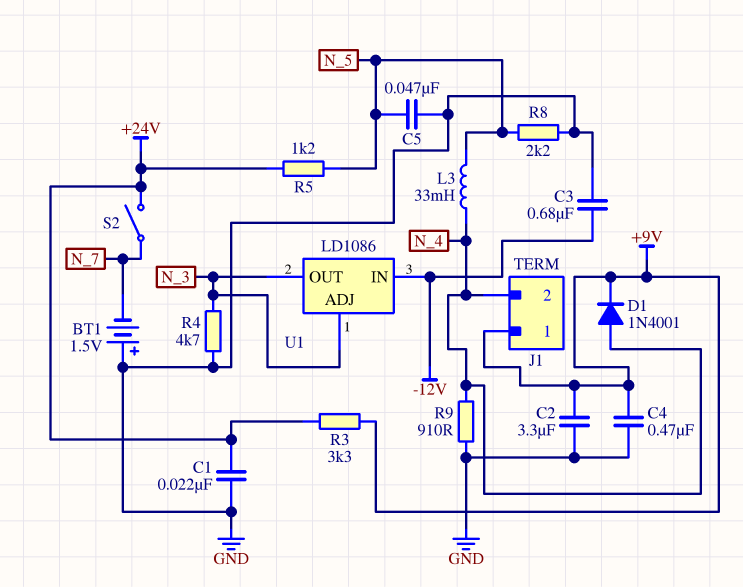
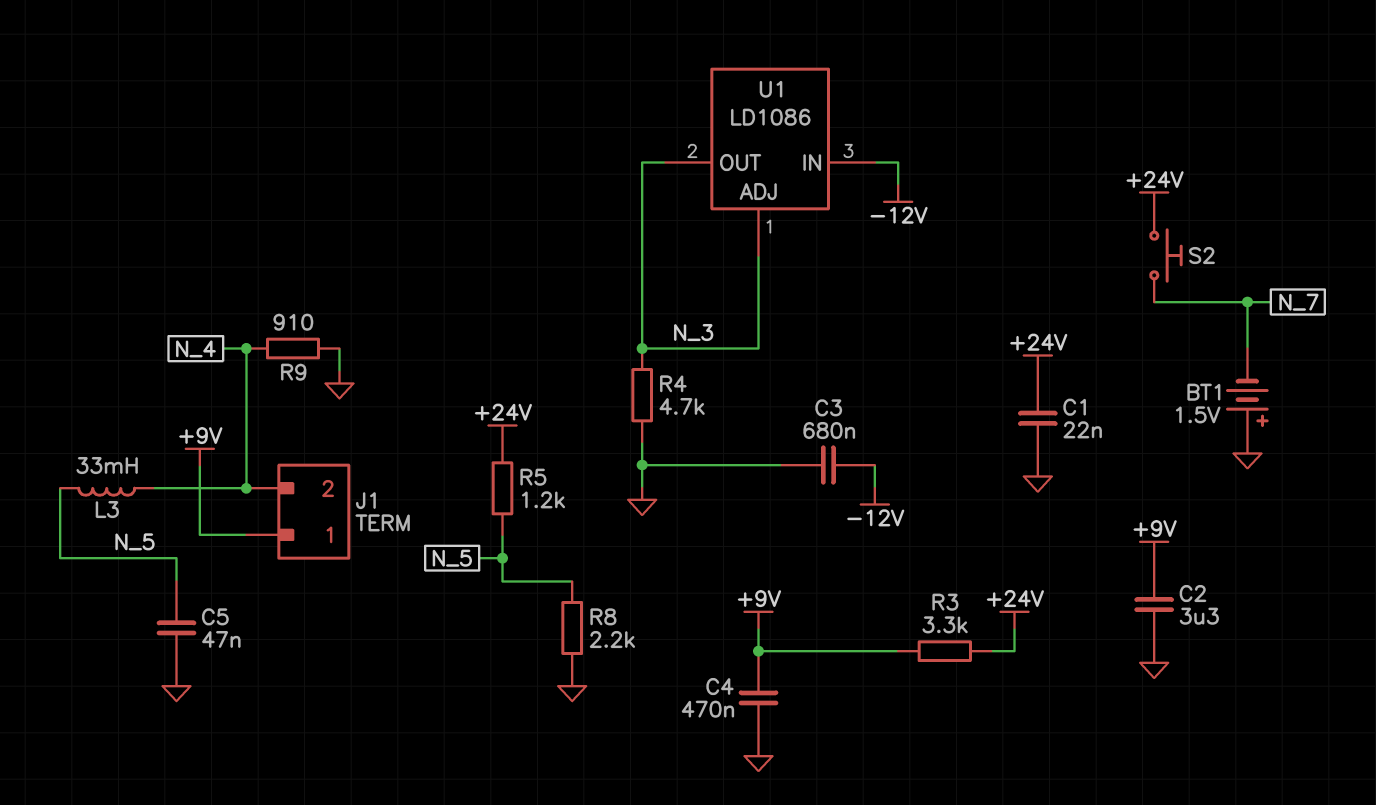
D1: diode 1N4001 (A N_4, K +9V) -> none
S2: switch (+24V, N_7) -> button (+24V, N_7)

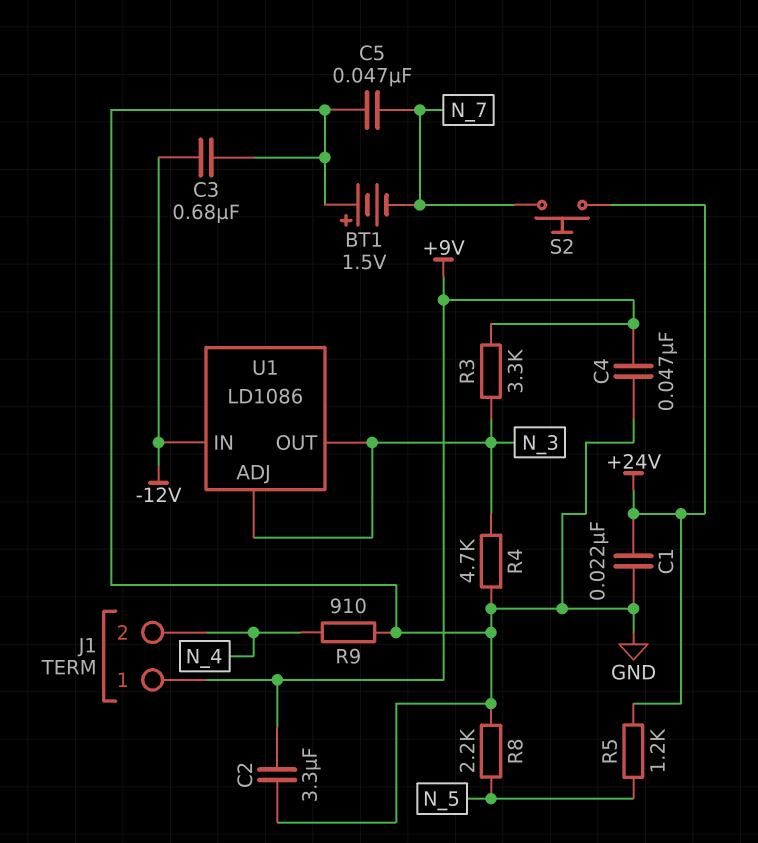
C4: 470nF (+9V, GND) -> 47nF (+9V, GND)
C5: 47nF (GND, N_5) -> 47nF (GND, N_7)
L3: 33mH (N_4, N_5) -> none
R3: 3.3k (+9V, +24V) -> 3.3k (+9V, N_3)

